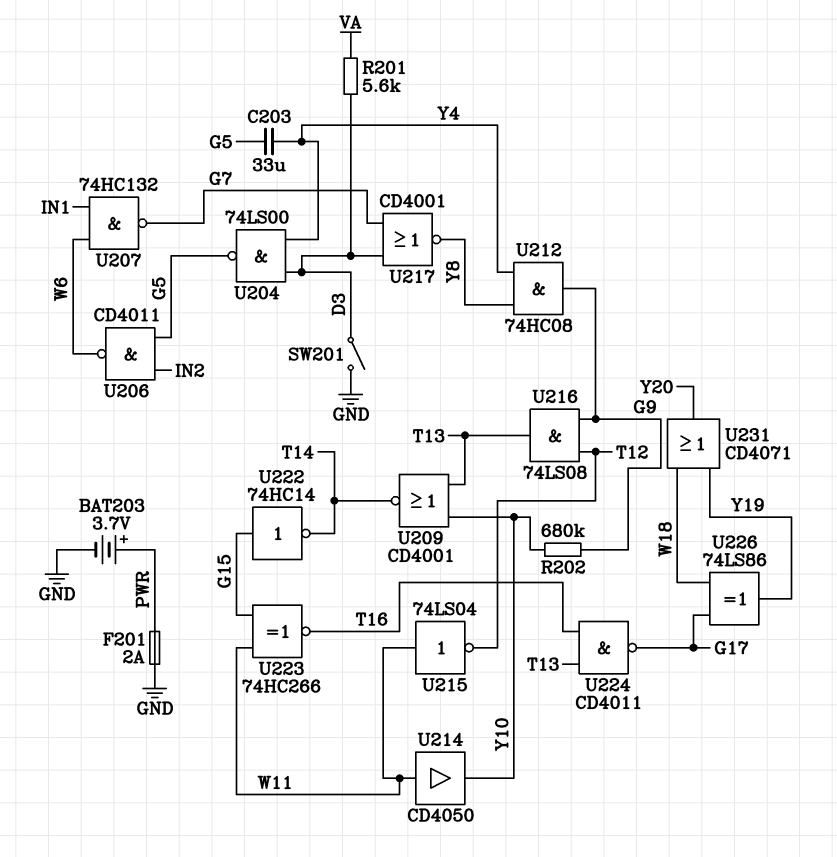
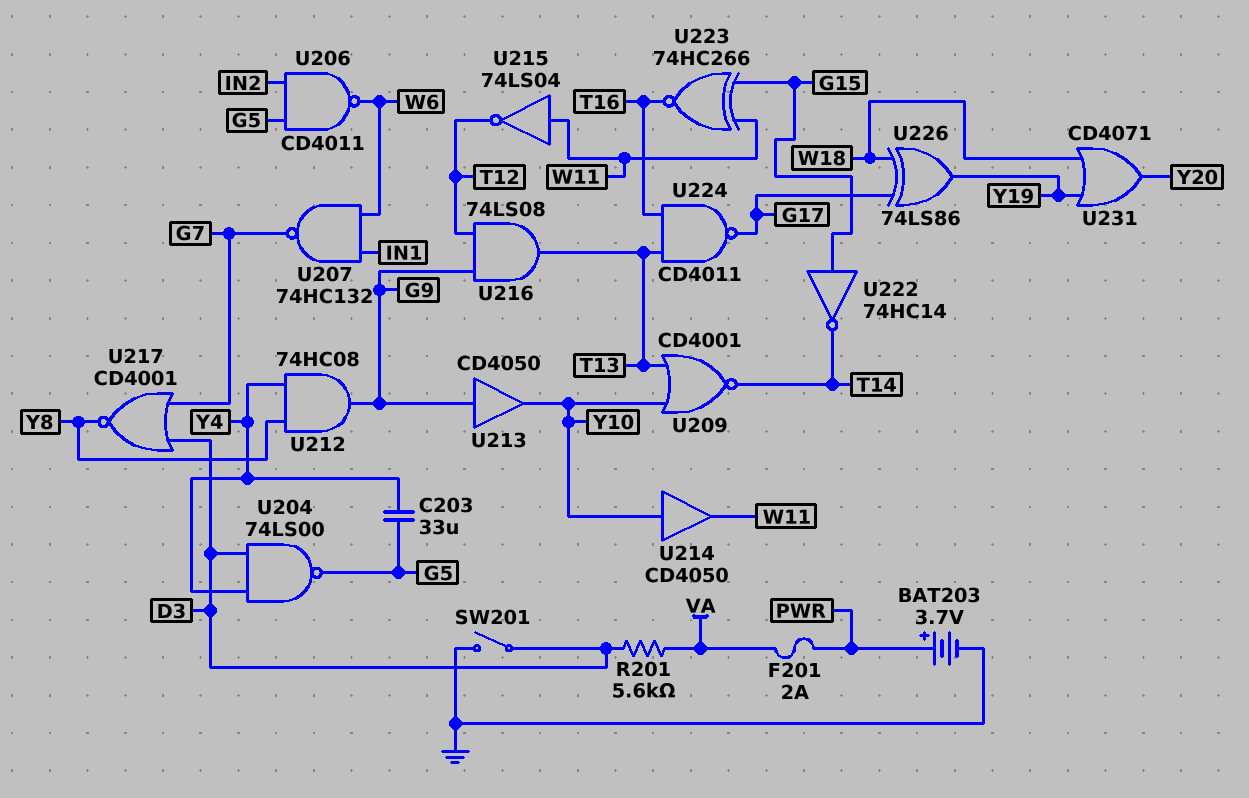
F201: 2A (GND, PWR) -> 2A (PWR, VA)
R202: 680k (G9, Y10) -> none
U213: none -> buffer CD4050 (in G9, out Y10)
U214: buffer CD4050 (in W11, out Y10) -> buffer CD4050 (in Y10, out W11)

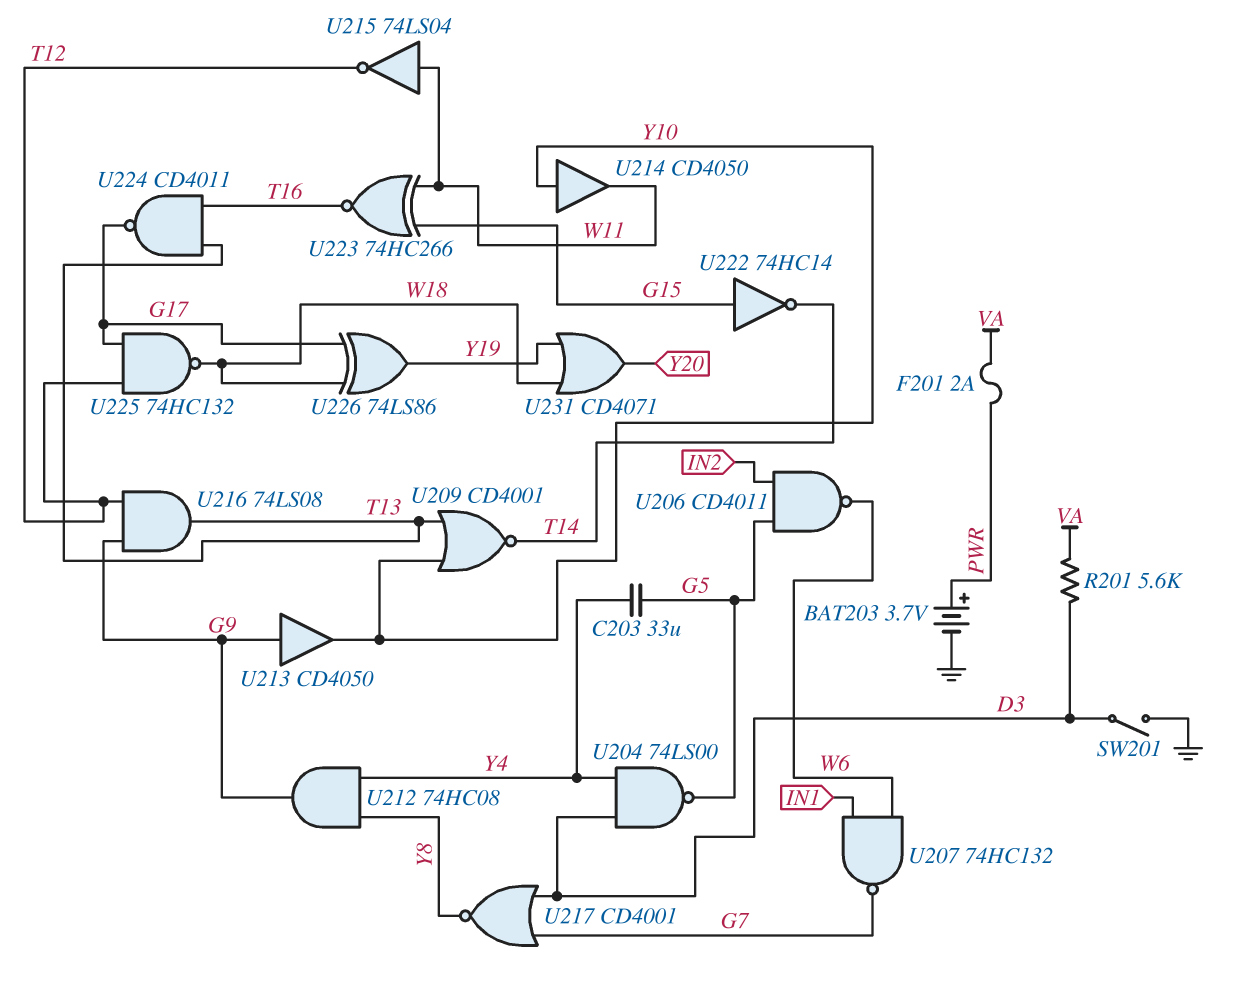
U225: none -> NAND 74HC132 (in G17, in T12, out W18)

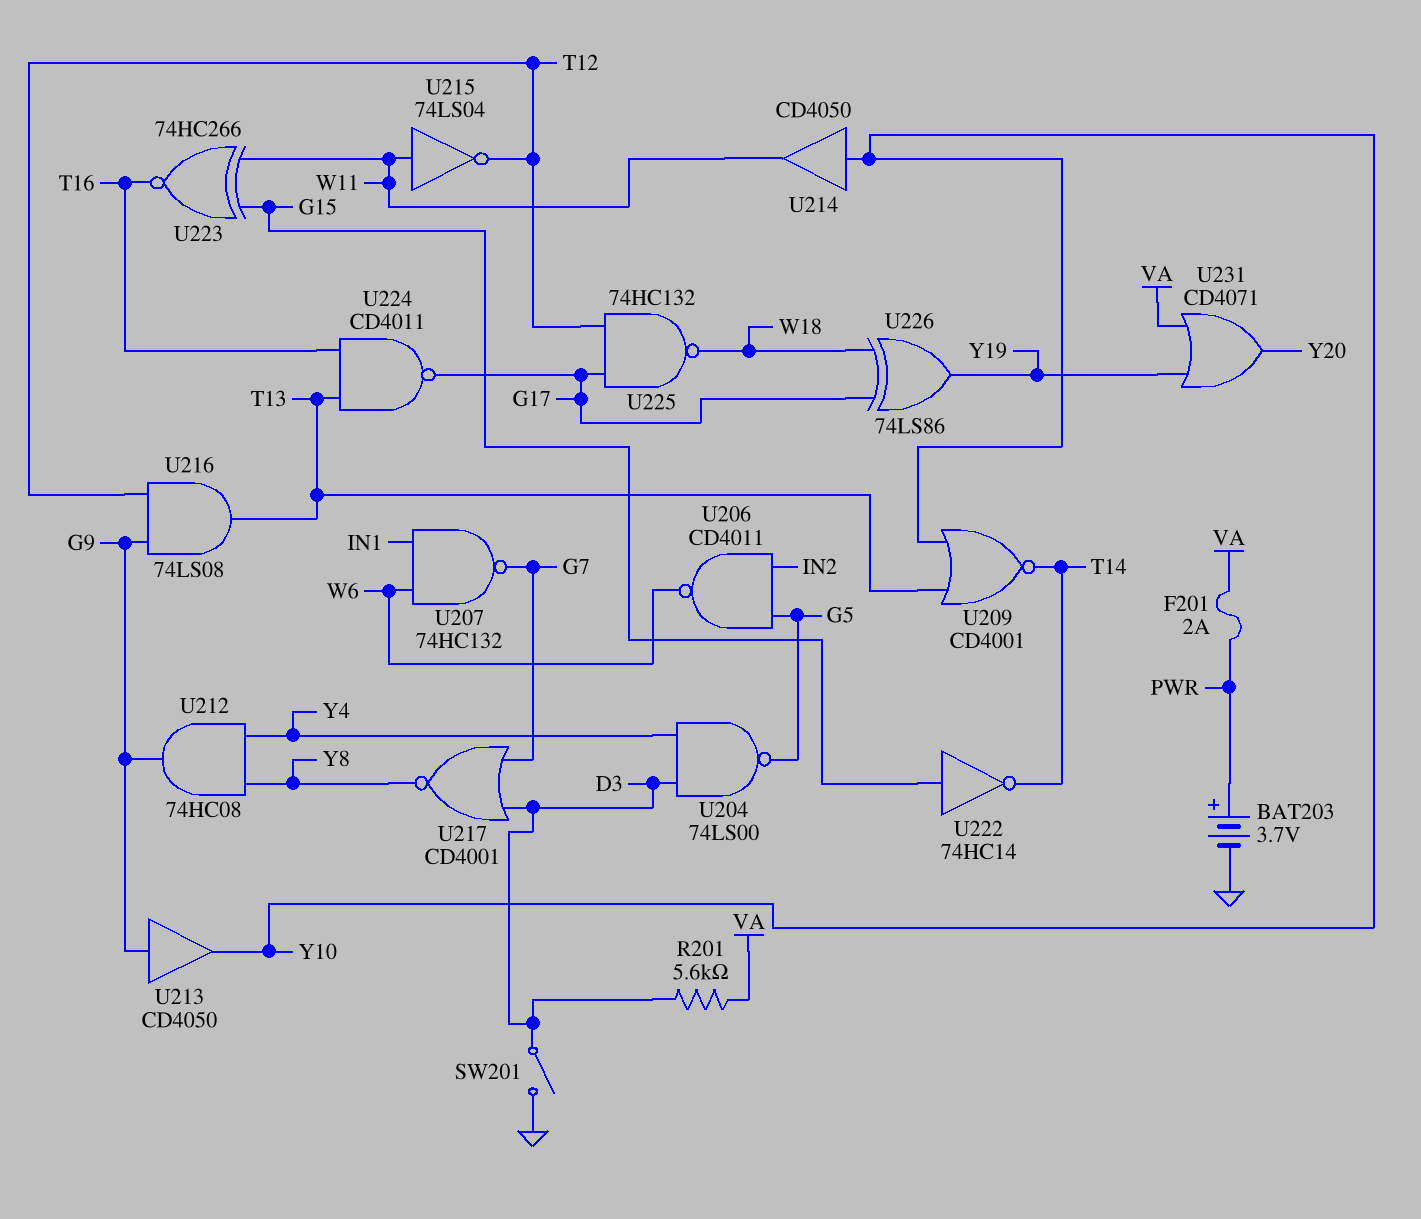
C203: 33uF (G5, Y4) -> none
U231: OR CD4071 (in W18, in Y19, out Y20) -> OR CD4071 (in VA, in Y19, out Y20)

